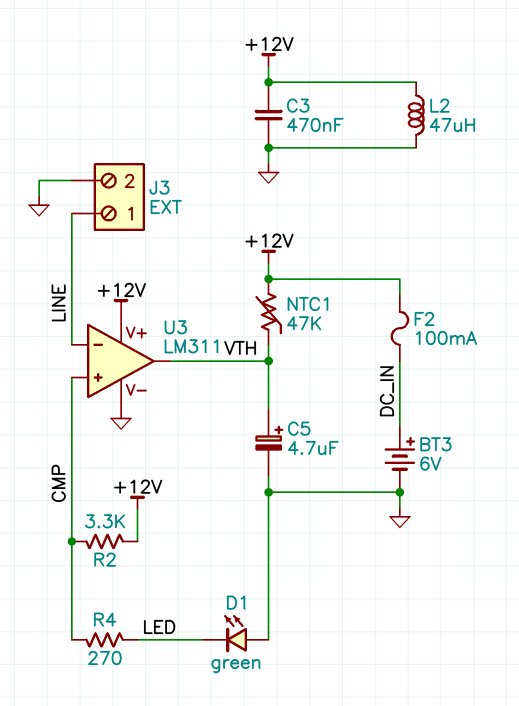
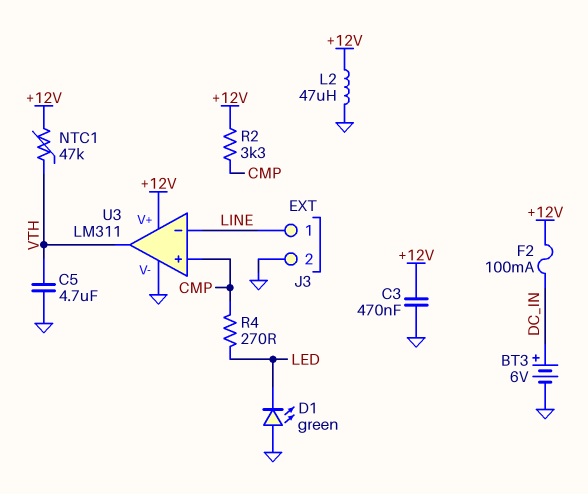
C5: 4.7uF (plus VTH, minus GND) -> 4.7uF (GND, VTH)

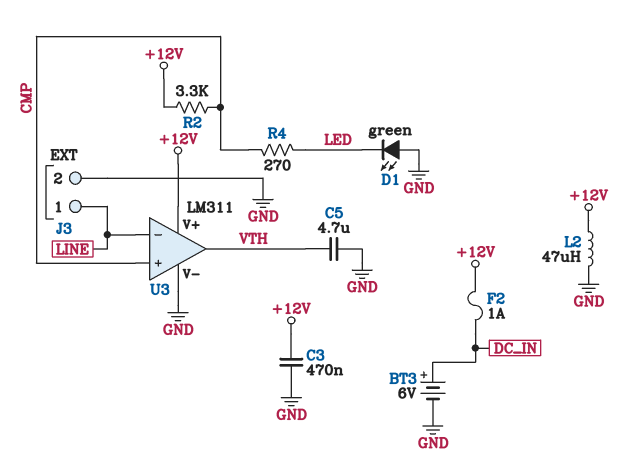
F2: 100mA (+12V, DC_IN) -> 1A (+12V, DC_IN)
NTC1: 47k (+12V, VTH) -> none

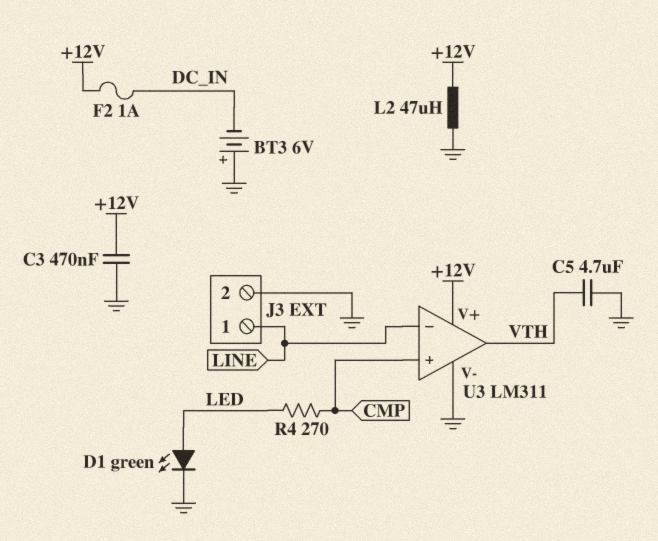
BT3: 6V (plus DC_IN, minus GND) -> 6V (plus GND, minus DC_IN)
D1: LED green (A GND, K LED) -> LED green (A LED, K GND)
R2: 3.3k (+12V, CMP) -> none

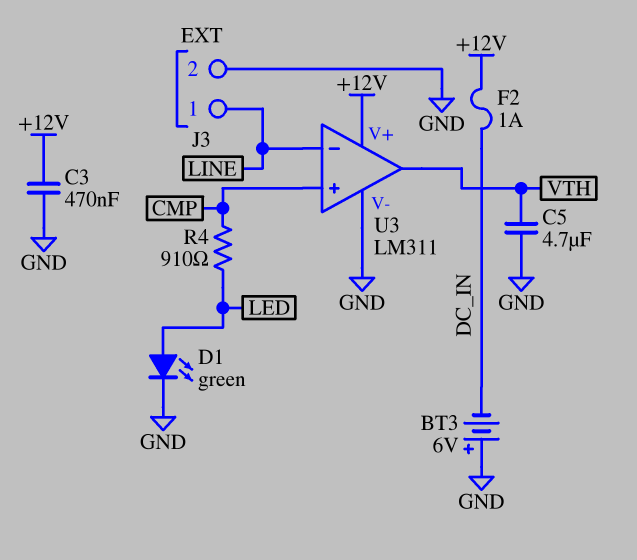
L2: 47uH (+12V, GND) -> none
R4: 270 (CMP, LED) -> 910 (CMP, LED)

